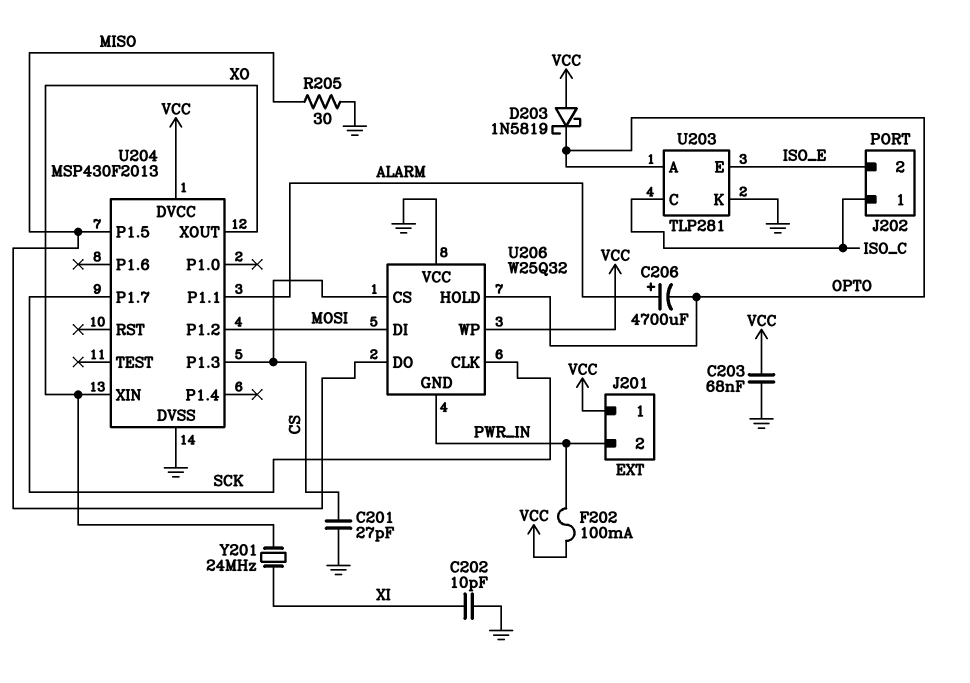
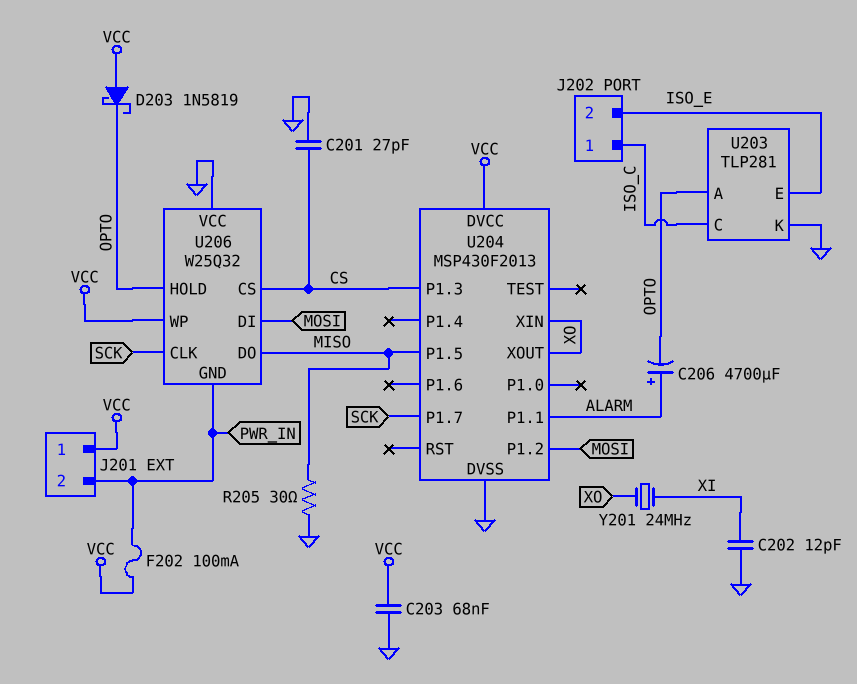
C202: 10pF (GND, XI) -> 12pF (GND, XI)

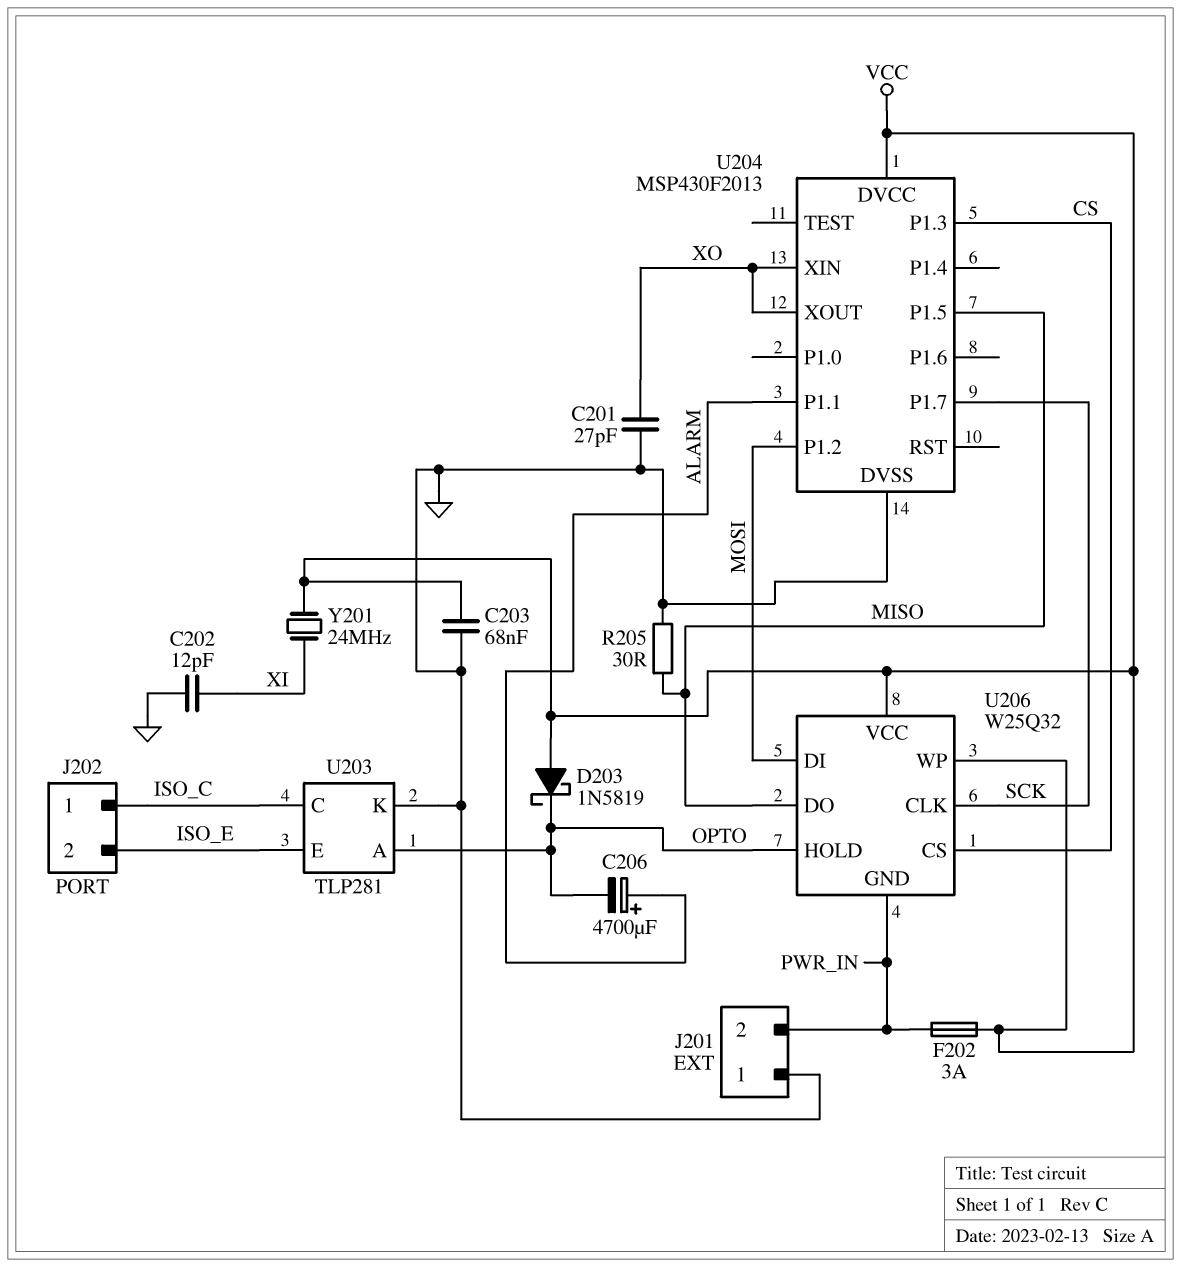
C201: 27pF (CS, GND) -> 27pF (GND, XO)
F202: 100mA (PWR_IN, VCC) -> 3A (PWR_IN, VCC)
J201 pin 1: VCC -> GND
U206 pin VCC: GND -> VCC
Y201: 24MHz (XI, XO) -> 24MHz (VCC, XI)

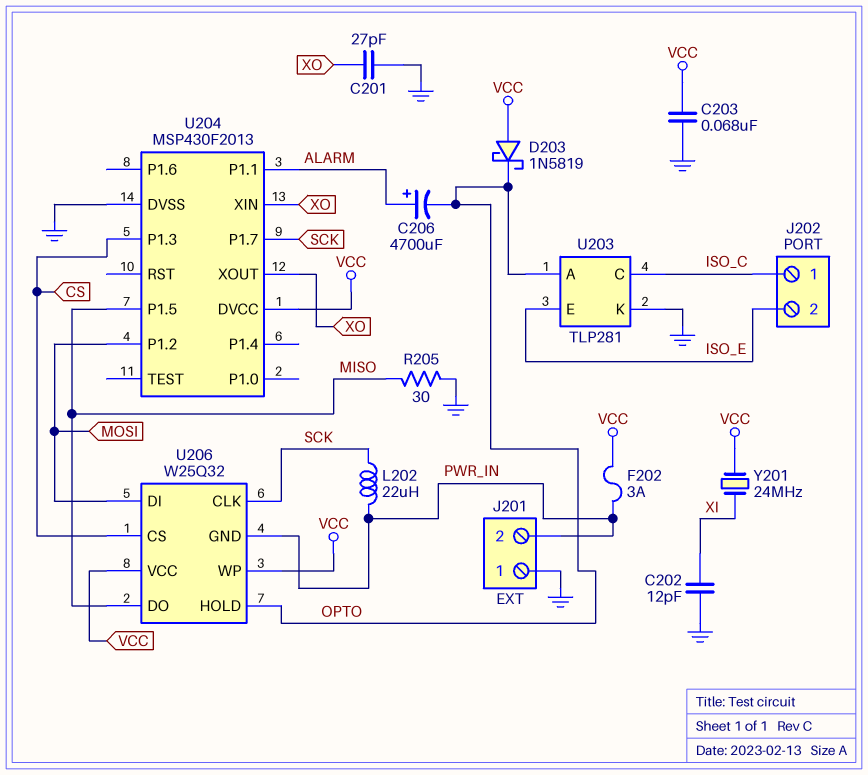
L202: none -> 22uH (PWR_IN, SCK)

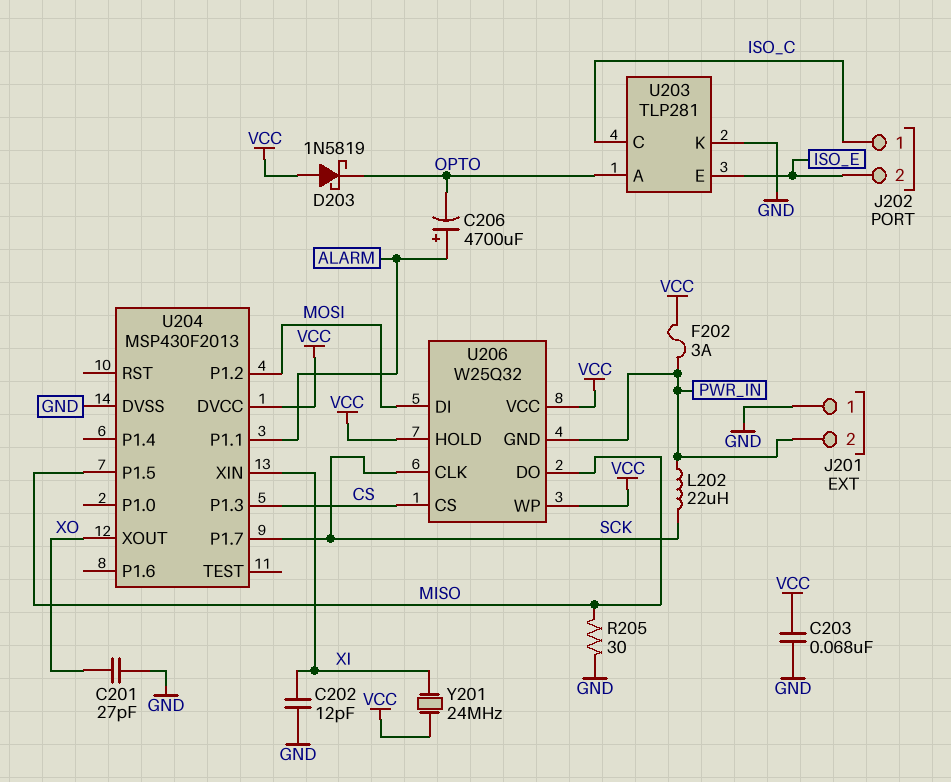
U204 pin XIN: XO -> XI
U206 pin HOLD: OPTO -> VCC

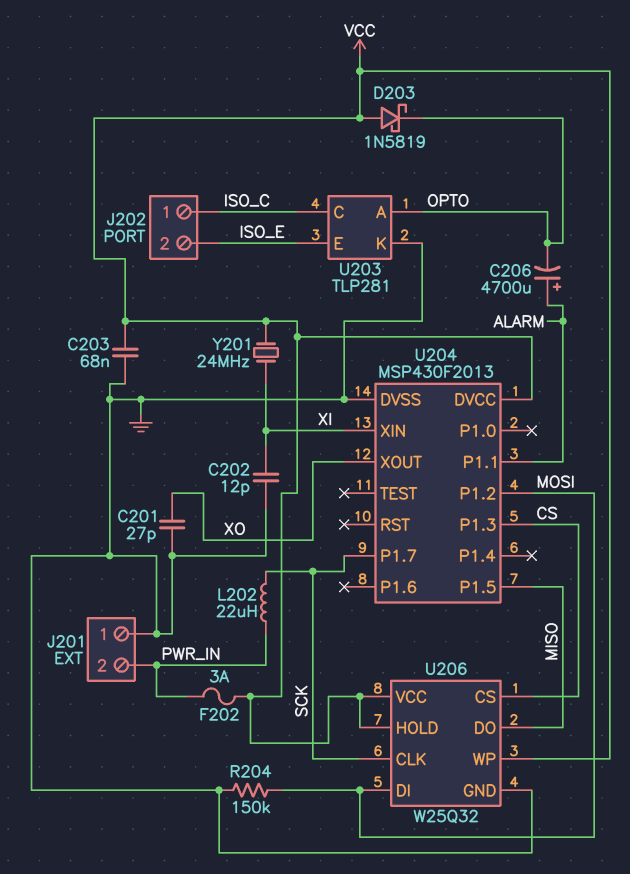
R204: none -> 150k (GND, MOSI)
R205: 30 (GND, MISO) -> none
U206 pin GND: PWR_IN -> GND

